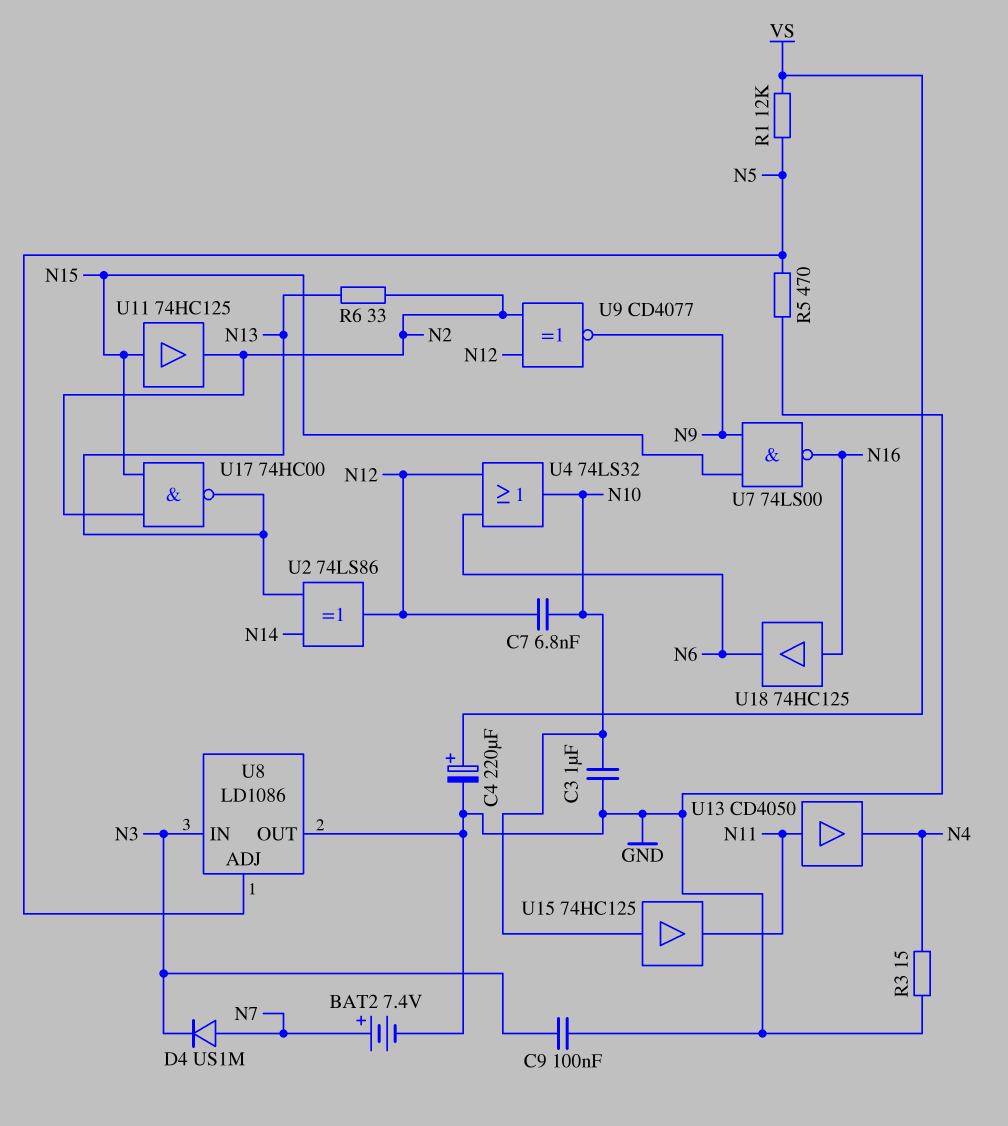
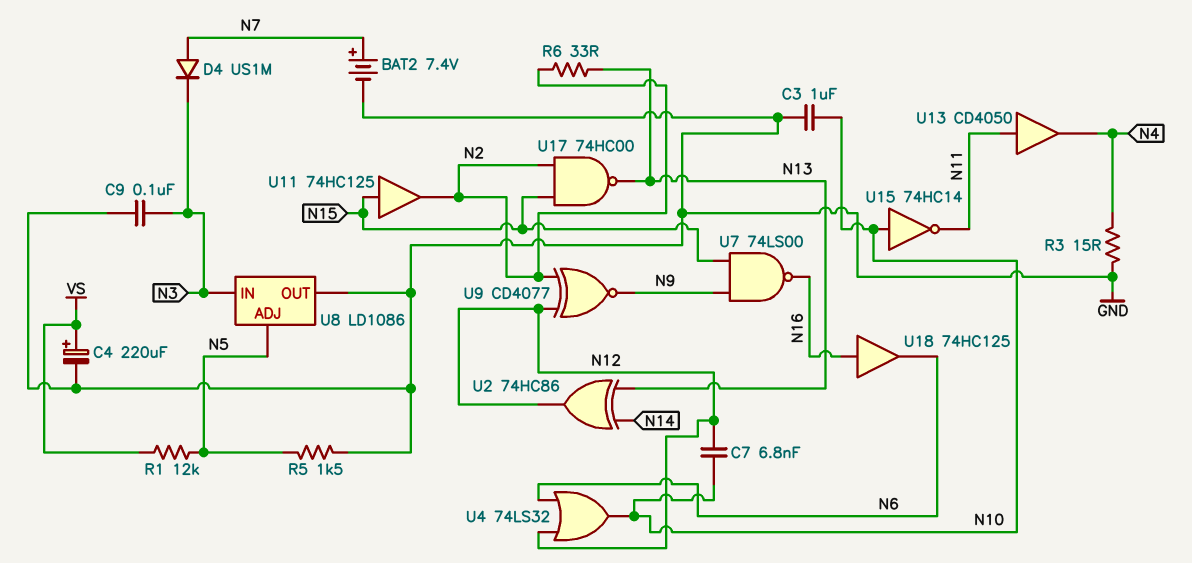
R5: 470 (GND, N5) -> 1.5k (GND, N5)
U2: XOR 74LS86 (in N13, in N14, out N12) -> XOR 74HC86 (in N13, in N14, out N12)
U15: buffer 74HC125 (in N10, out N11) -> NOT 74HC14 (in N10, out N11)

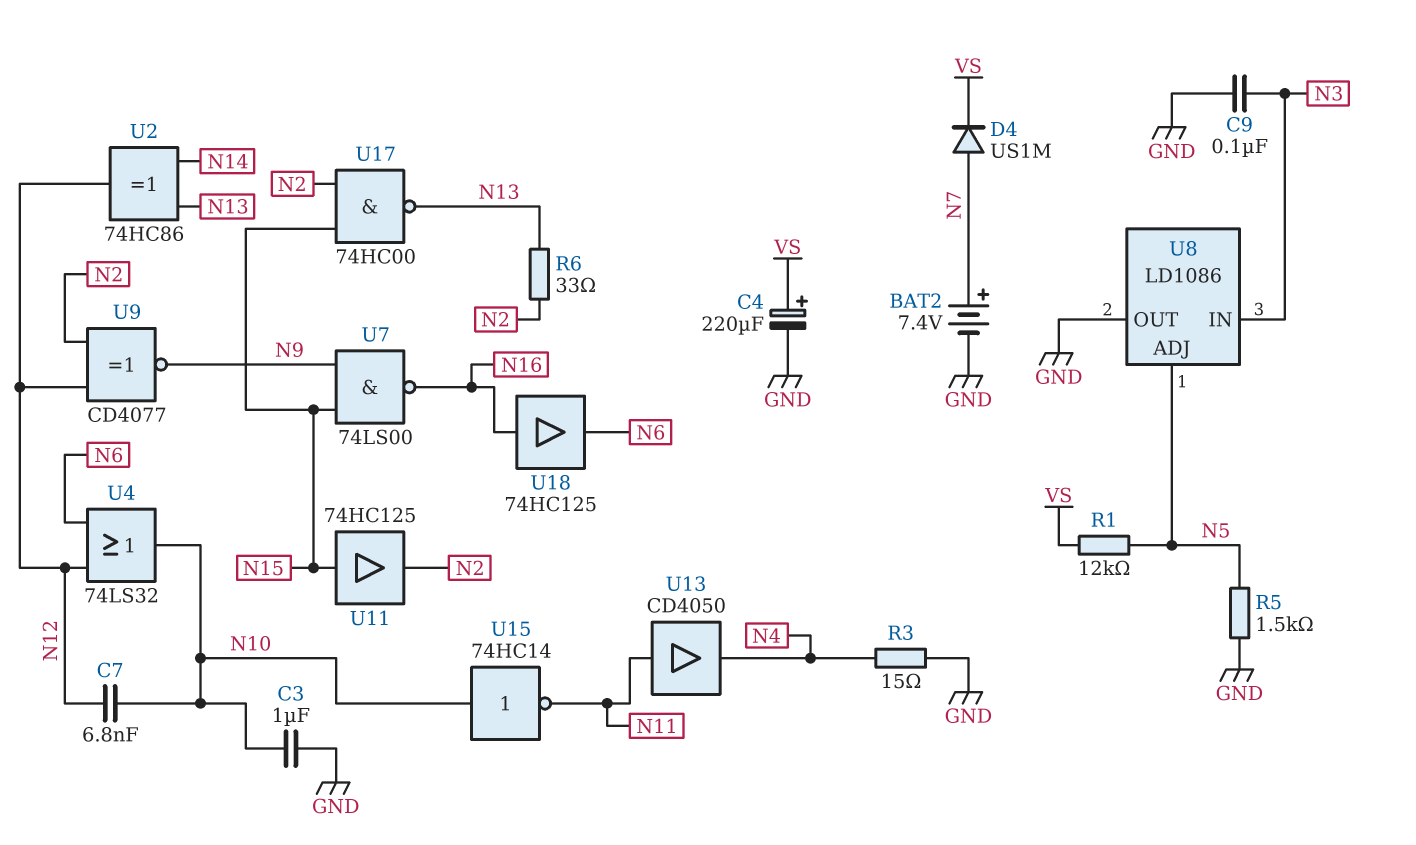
D4: diode US1M (A N7, K N3) -> diode US1M (A N7, K VS)

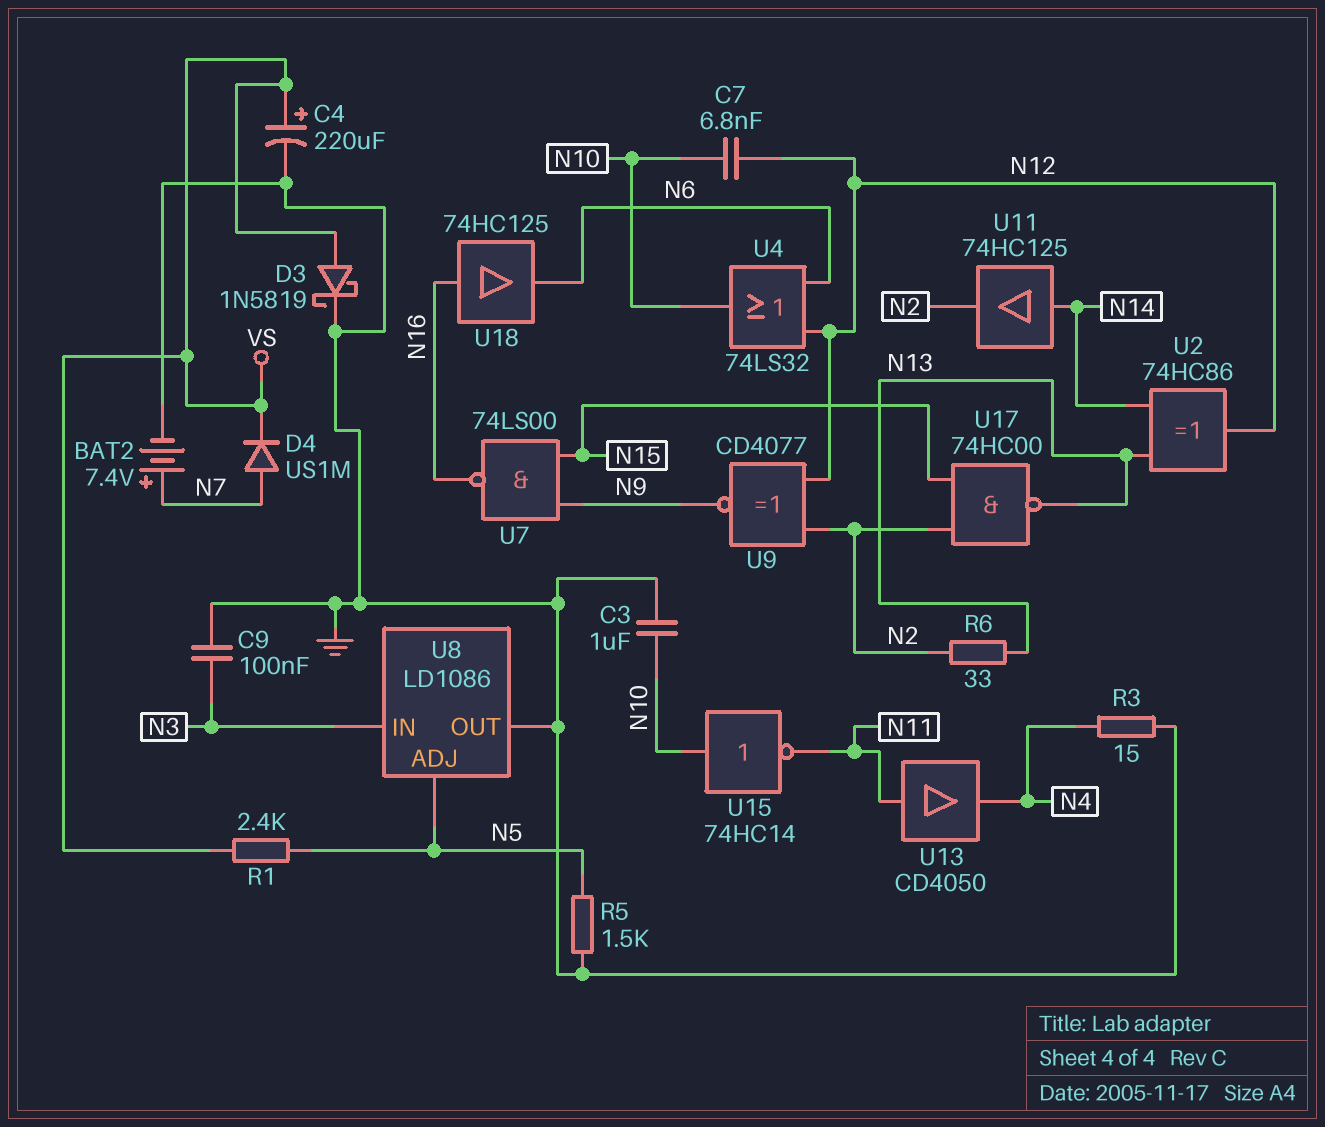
D3: none -> schottky 1N5819 (A VS, K GND)
R1: 12k (N5, VS) -> 2.4k (N5, VS)
U11: buffer 74HC125 (in N15, out N2) -> buffer 74HC125 (in N14, out N2)

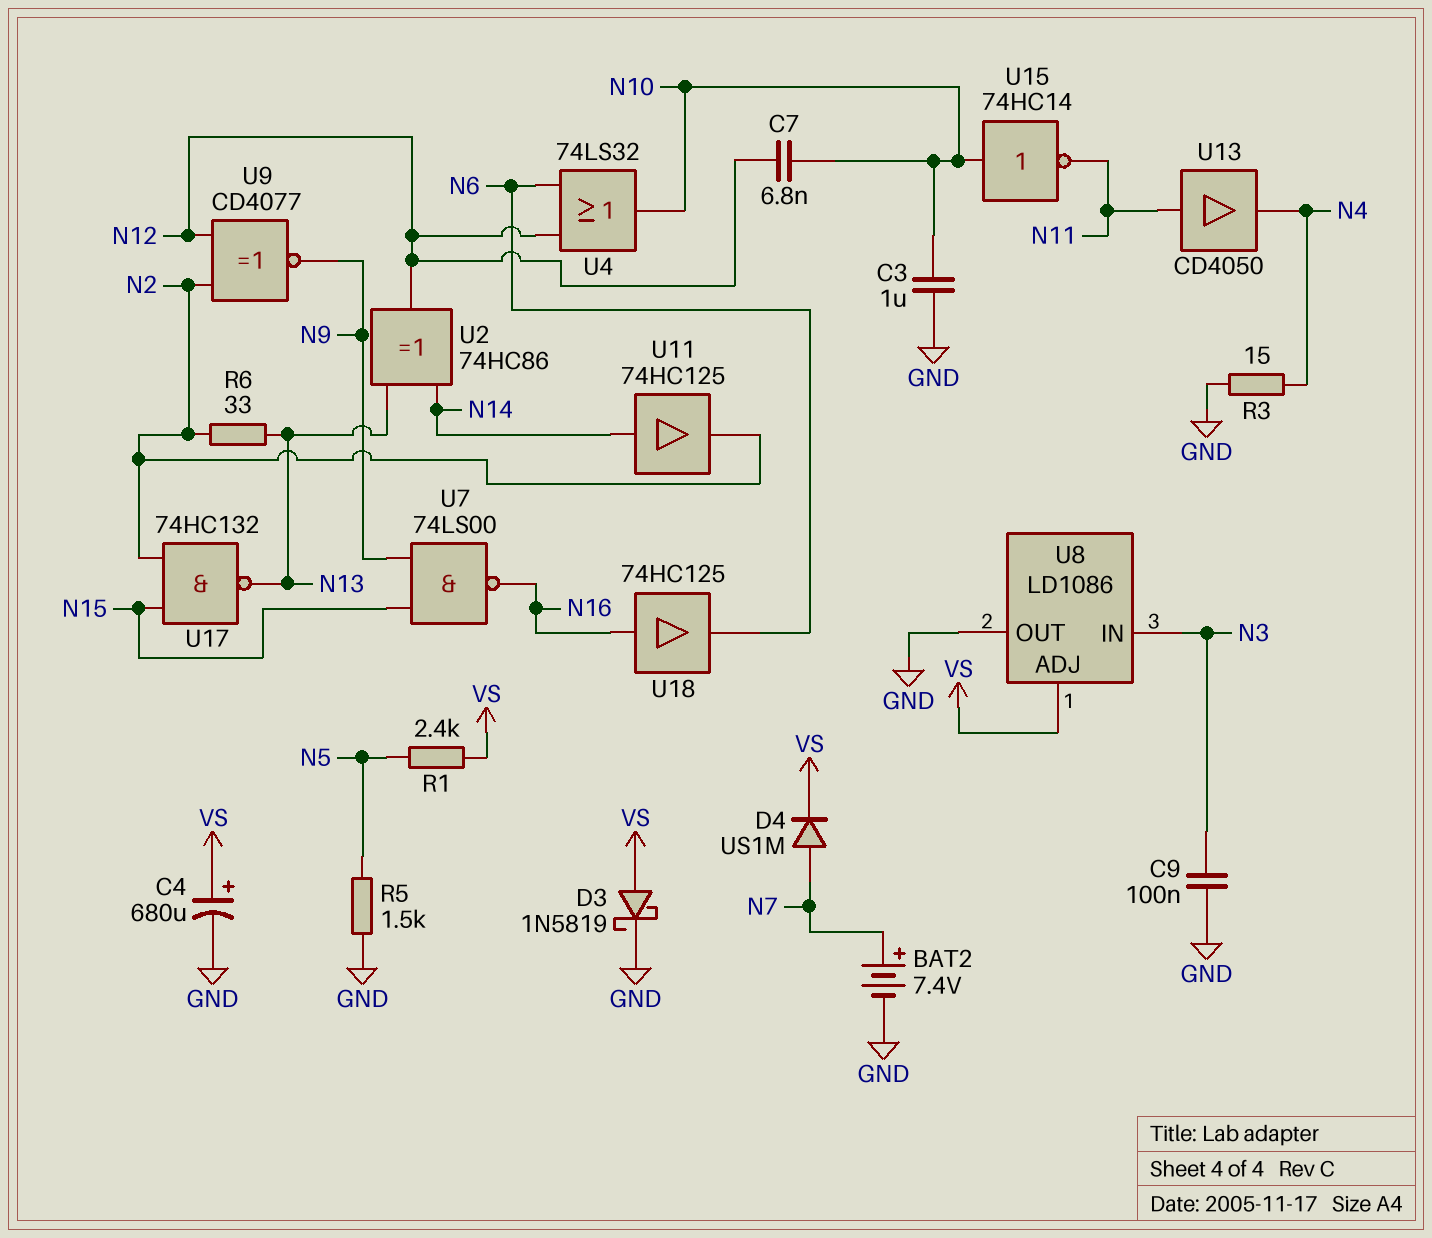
C4: 220uF (plus VS, minus GND) -> 680uF (plus VS, minus GND)
U8 pin ADJ: N5 -> VS
U17: NAND 74HC00 (in N2, in N15, out N13) -> NAND 74HC132 (in N2, in N15, out N13)

